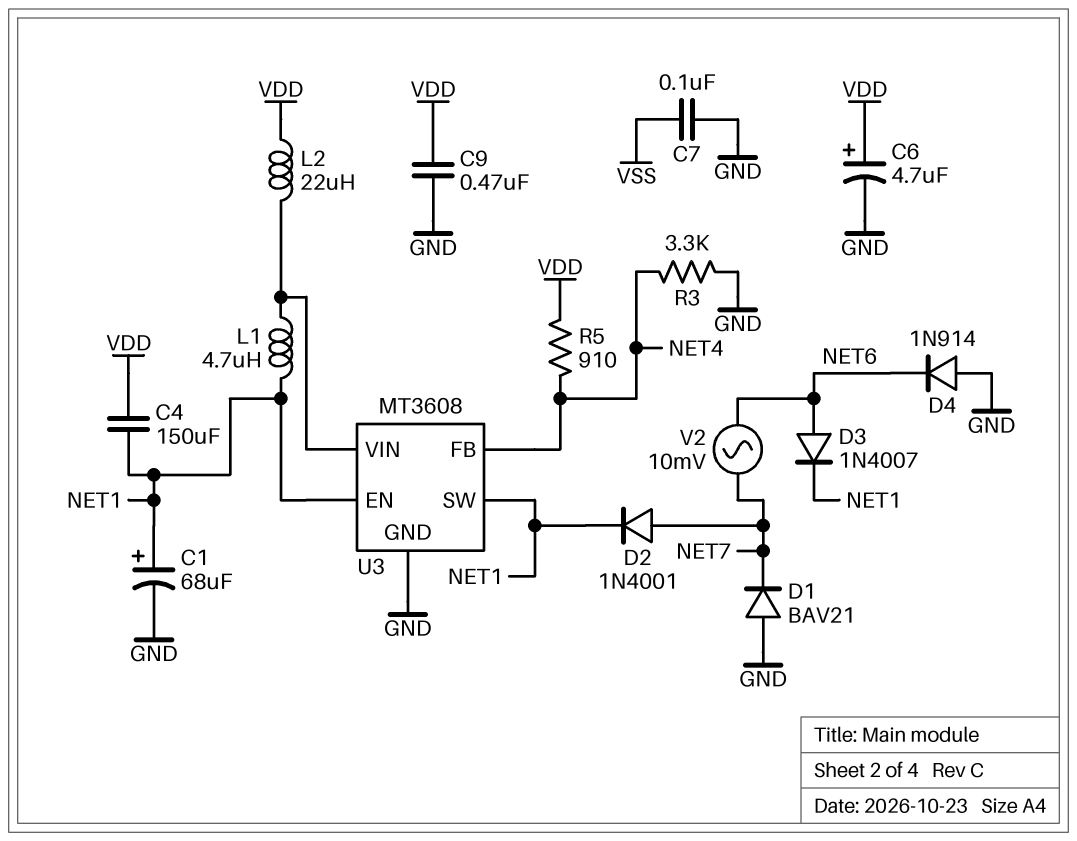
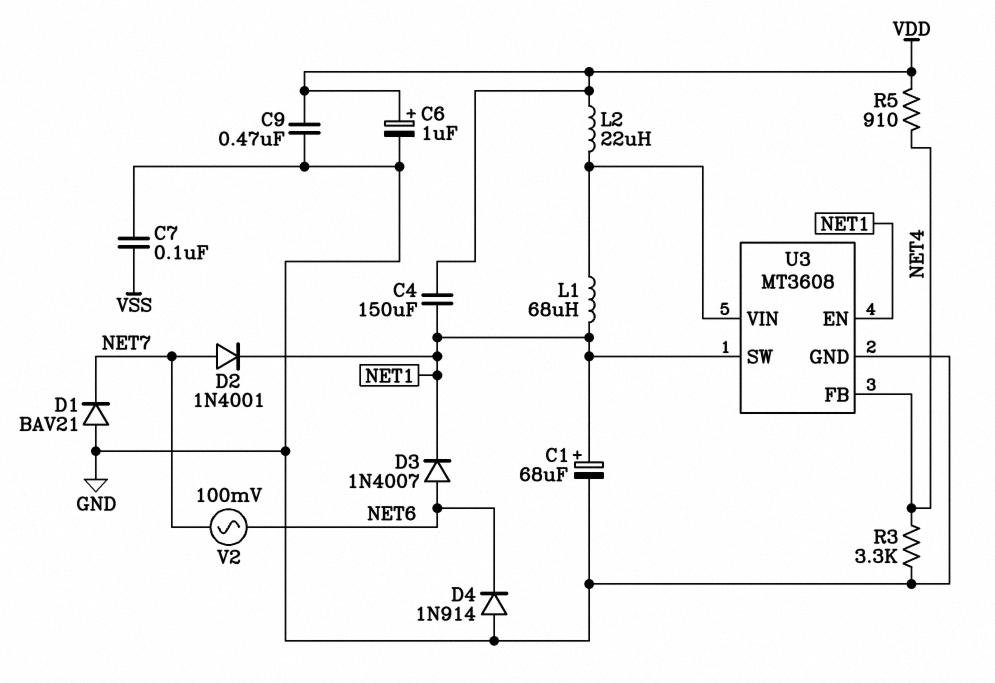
C6: 4.7uF (plus VDD, minus GND) -> 1uF (plus VDD, minus GND)
L1: 4.7uH (NET1, U3/VIN) -> 68uH (NET1, U3/VIN)
V2: AC 10mV (NET6, NET7) -> AC 100mV (NET6, NET7)

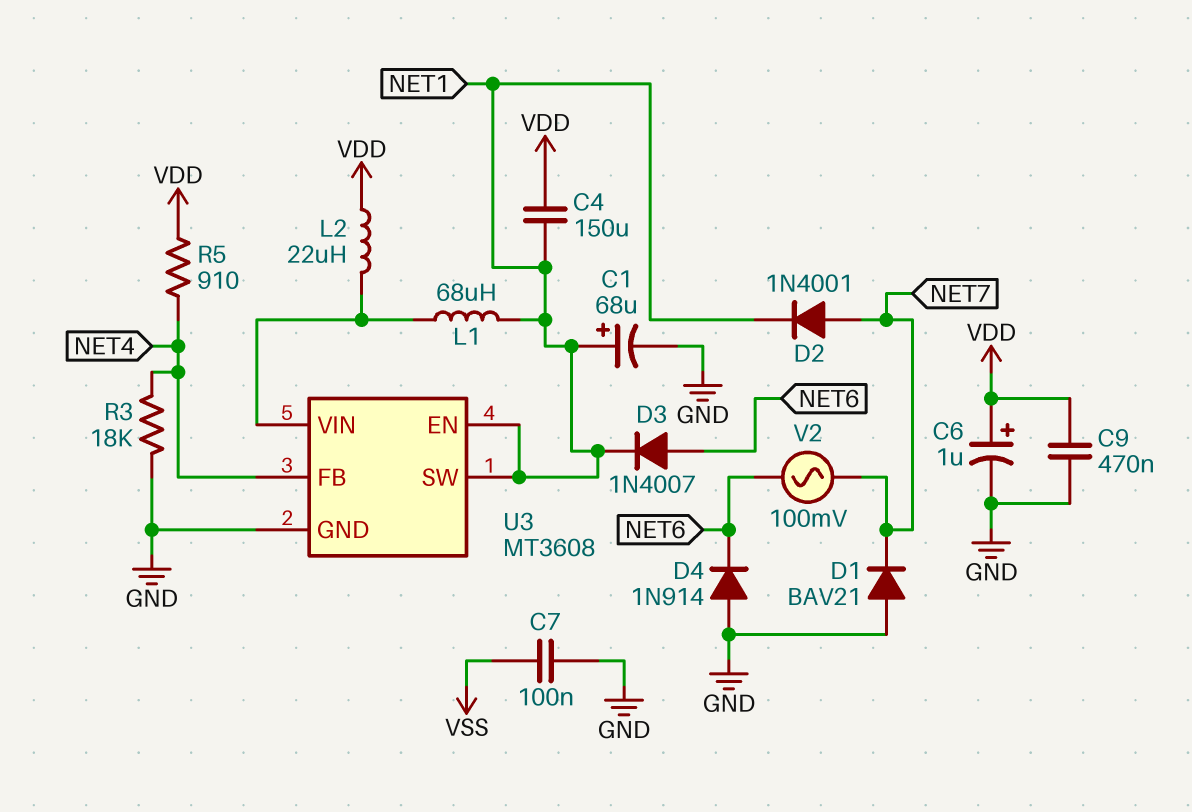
R3: 3.3k (GND, NET4) -> 18k (GND, NET4)

